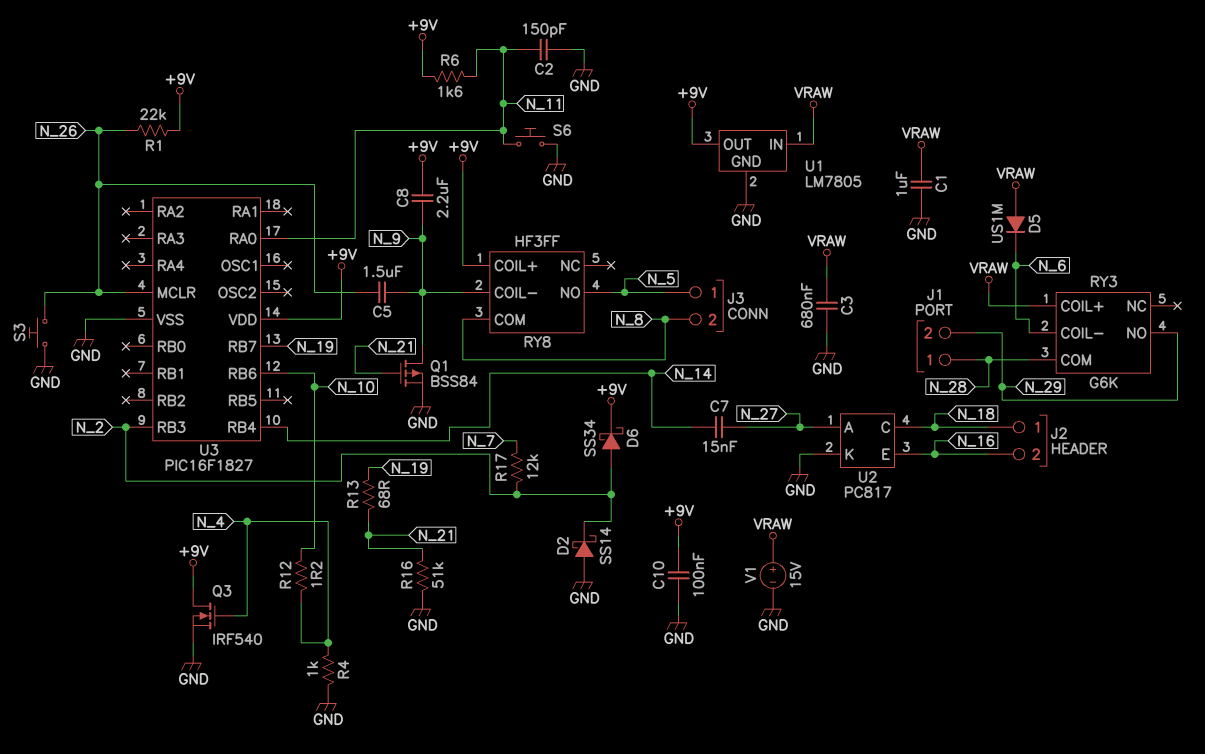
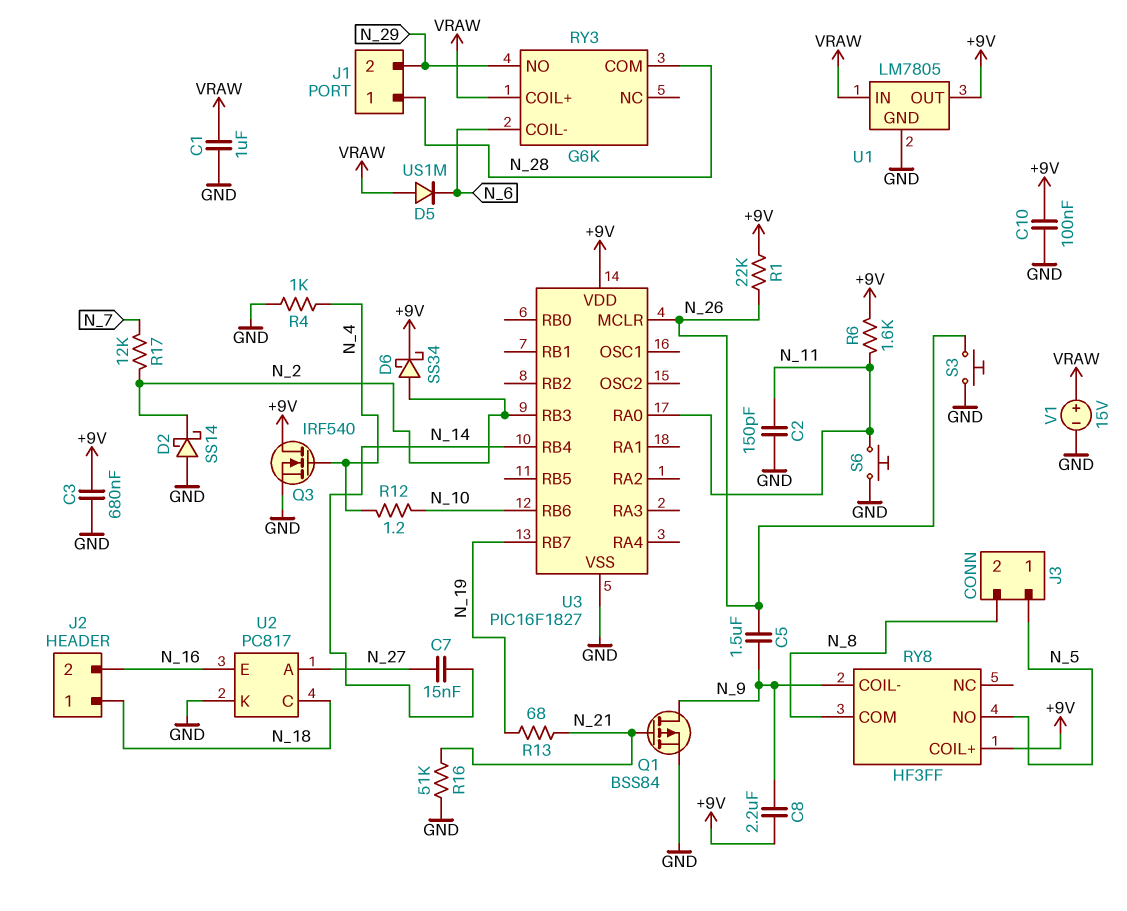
C3: 680nF (GND, VRAW) -> 680nF (+9V, GND)

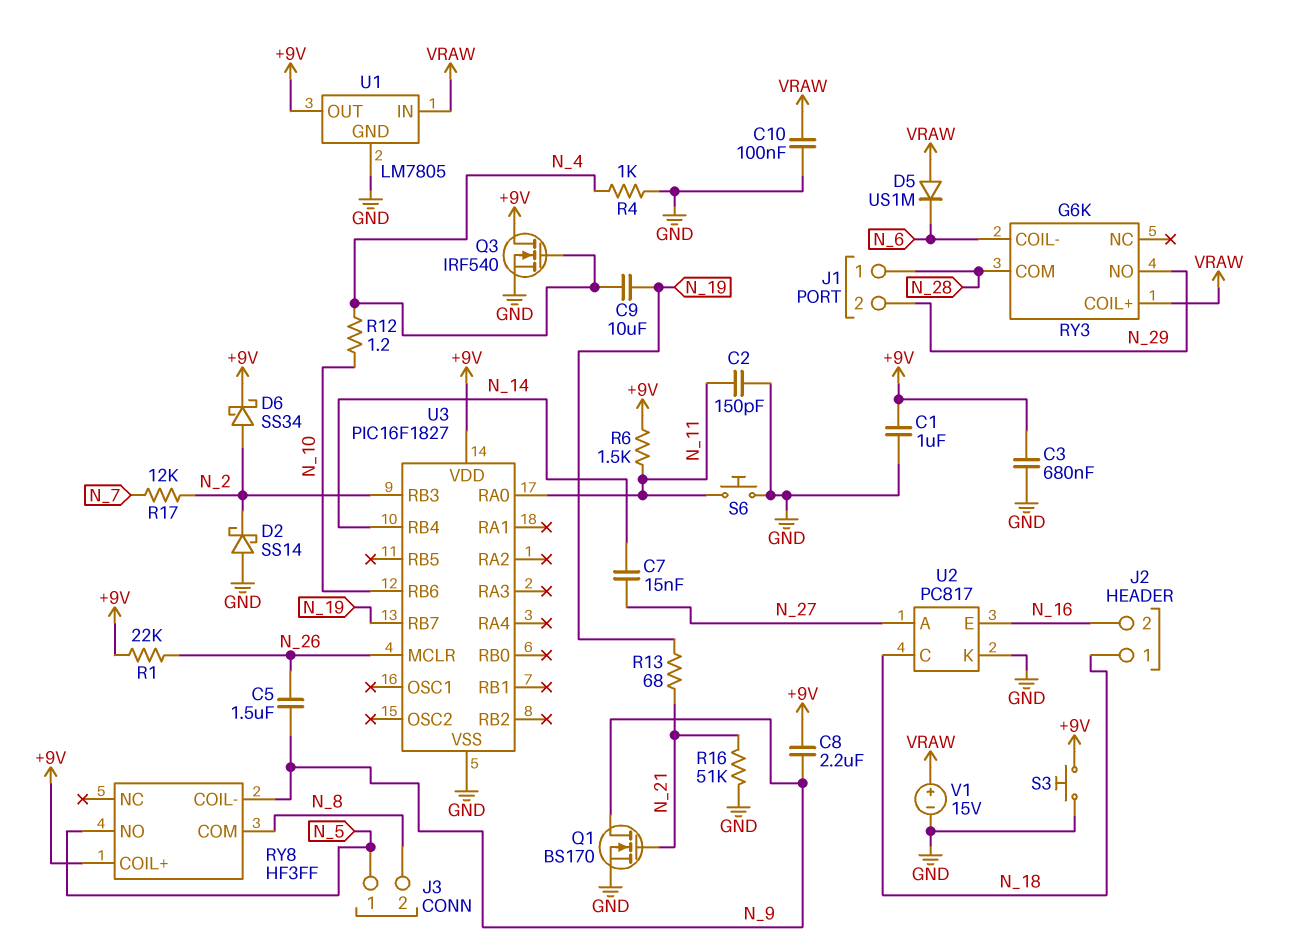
C1: 1uF (GND, VRAW) -> 1uF (+9V, GND)
C9: none -> 10uF (N_4, N_19)
C10: 100nF (+9V, GND) -> 100nF (GND, VRAW)
Q1: PMOS BSS84 (G N_21, D N_9, S GND) -> NMOS BS170 (G N_21, D N_9, S GND)
R6: 1.6k (+9V, N_11) -> 1.5k (+9V, N_11)
S3: button (GND, N_26) -> button (+9V, GND)

